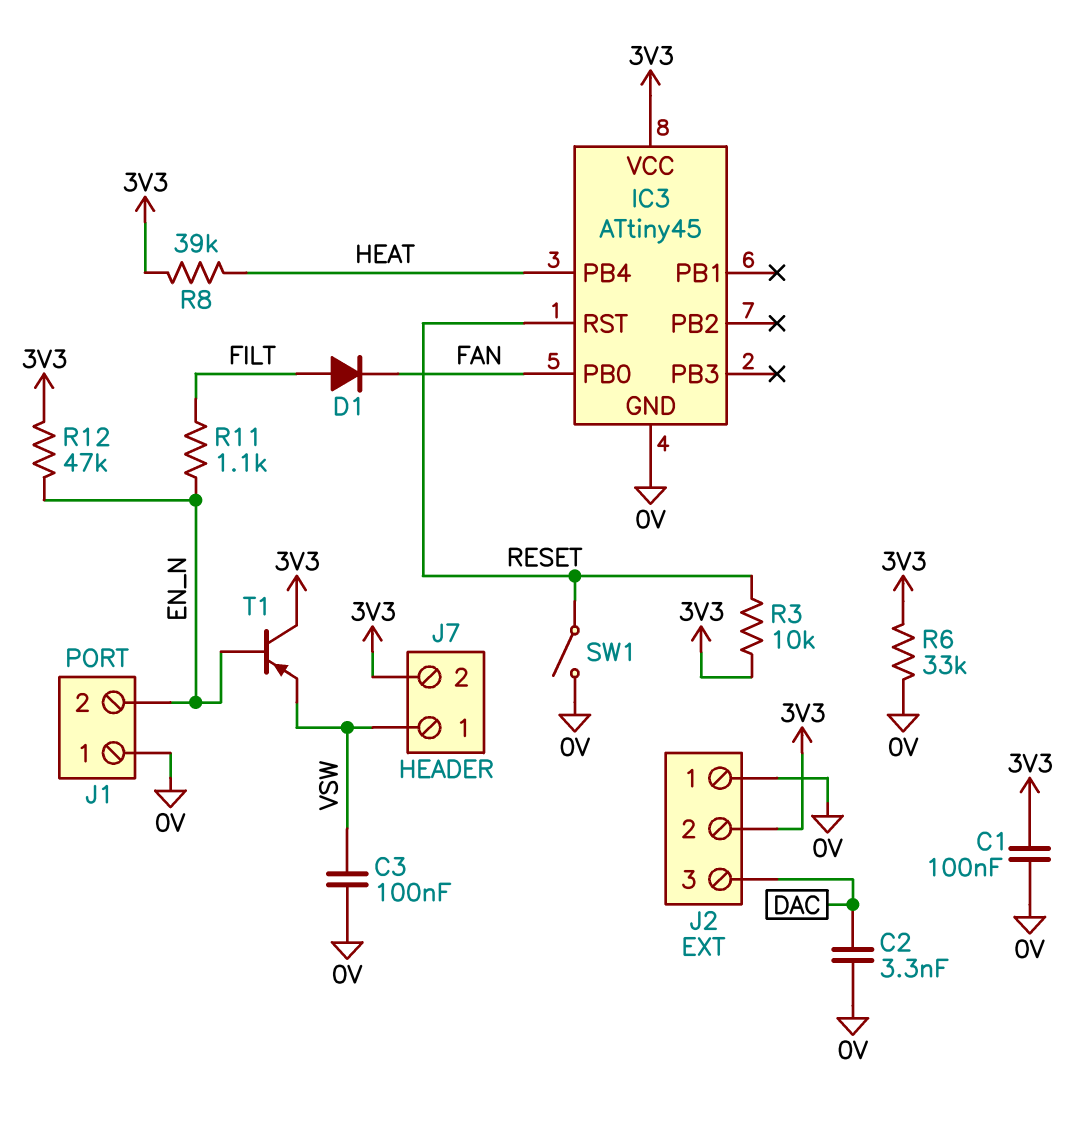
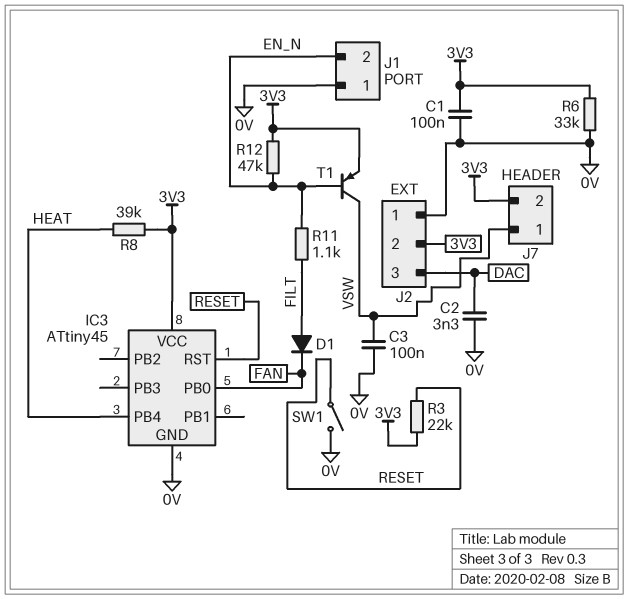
R3: 10k (3V3, RESET) -> 22k (3V3, RESET)
T1: PNP (B EN_N, C 3V3, E VSW) -> PNP (B EN_N, C VSW, E 3V3)

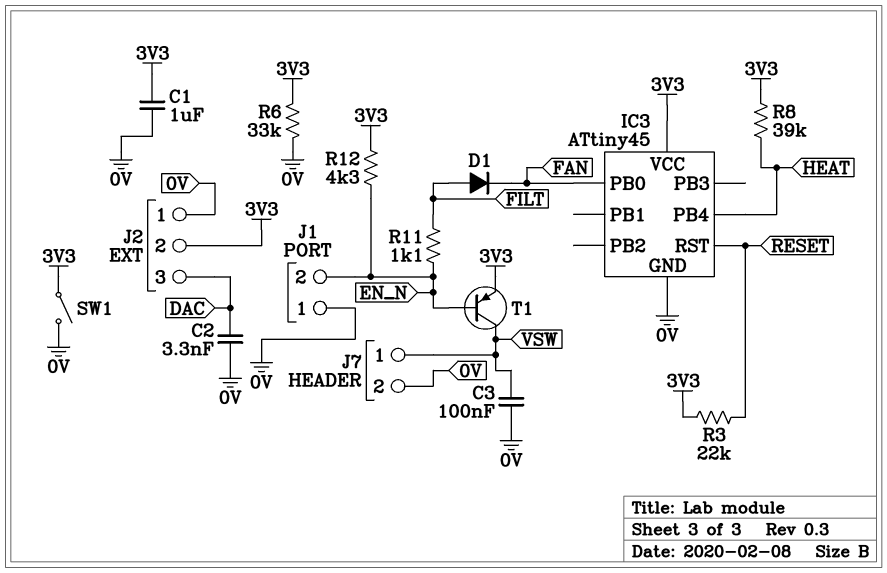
C1: 100nF (0V, 3V3) -> 1uF (0V, 3V3)
J7 pin 2: 3V3 -> 0V
R12: 47k (3V3, EN_N) -> 4.3k (3V3, EN_N)
SW1: switch (0V, RESET) -> switch (0V, 3V3)

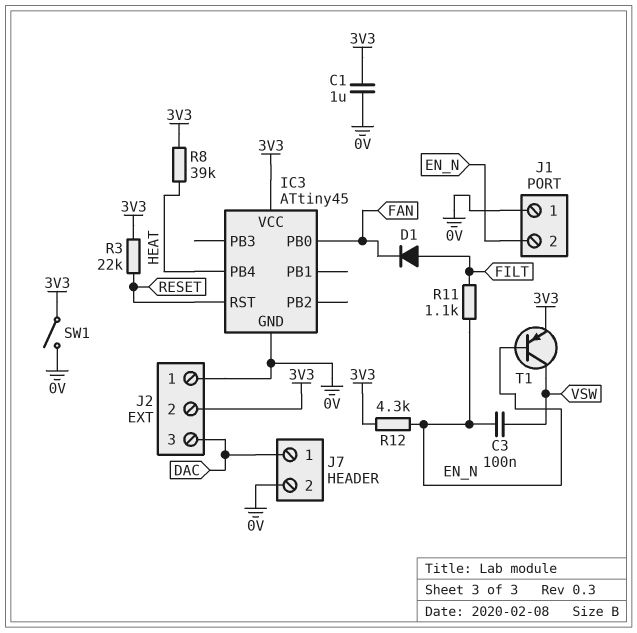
C2: 3.3nF (0V, DAC) -> none
C3: 100nF (0V, VSW) -> 100nF (EN_N, VSW)
J7 pin 1: VSW -> DAC
R6: 33k (0V, 3V3) -> none

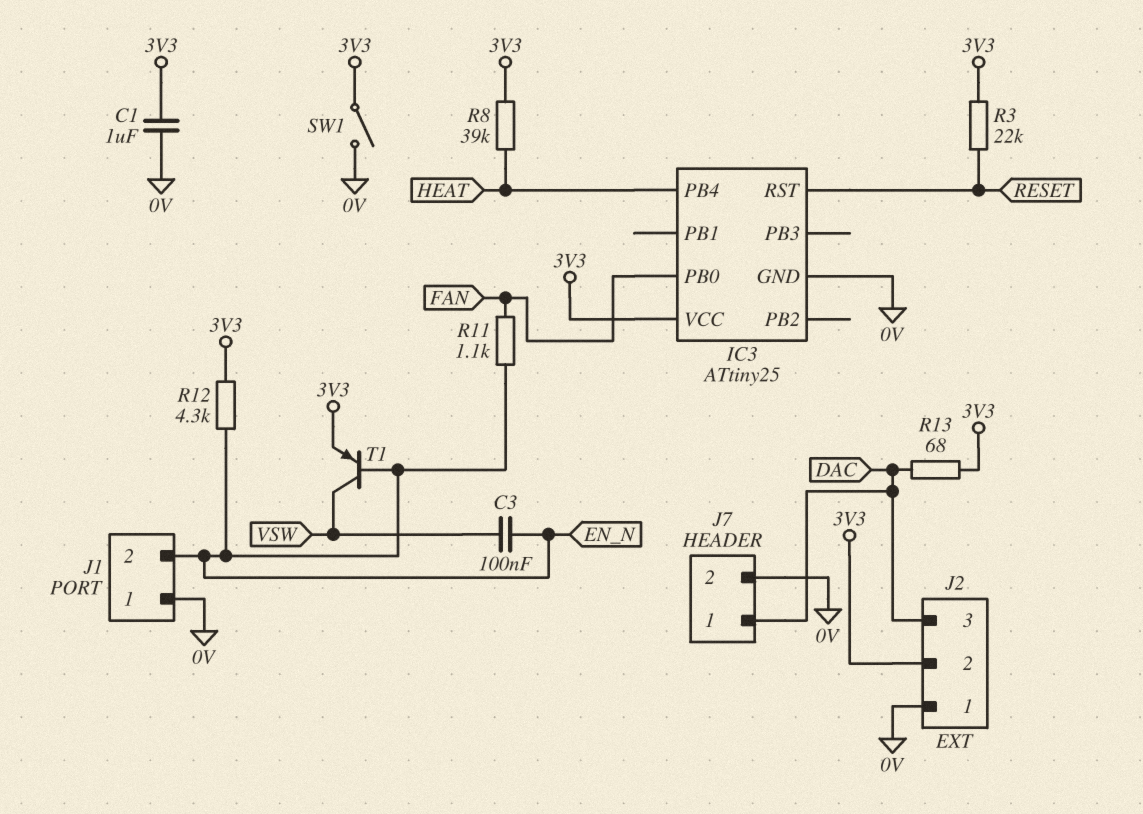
D1: diode (A FILT, K FAN) -> none
IC3: ATtiny45 -> ATtiny25
R11: 1.1k (EN_N, FILT) -> 1.1k (EN_N, FAN)
R13: none -> 68 (3V3, DAC)

